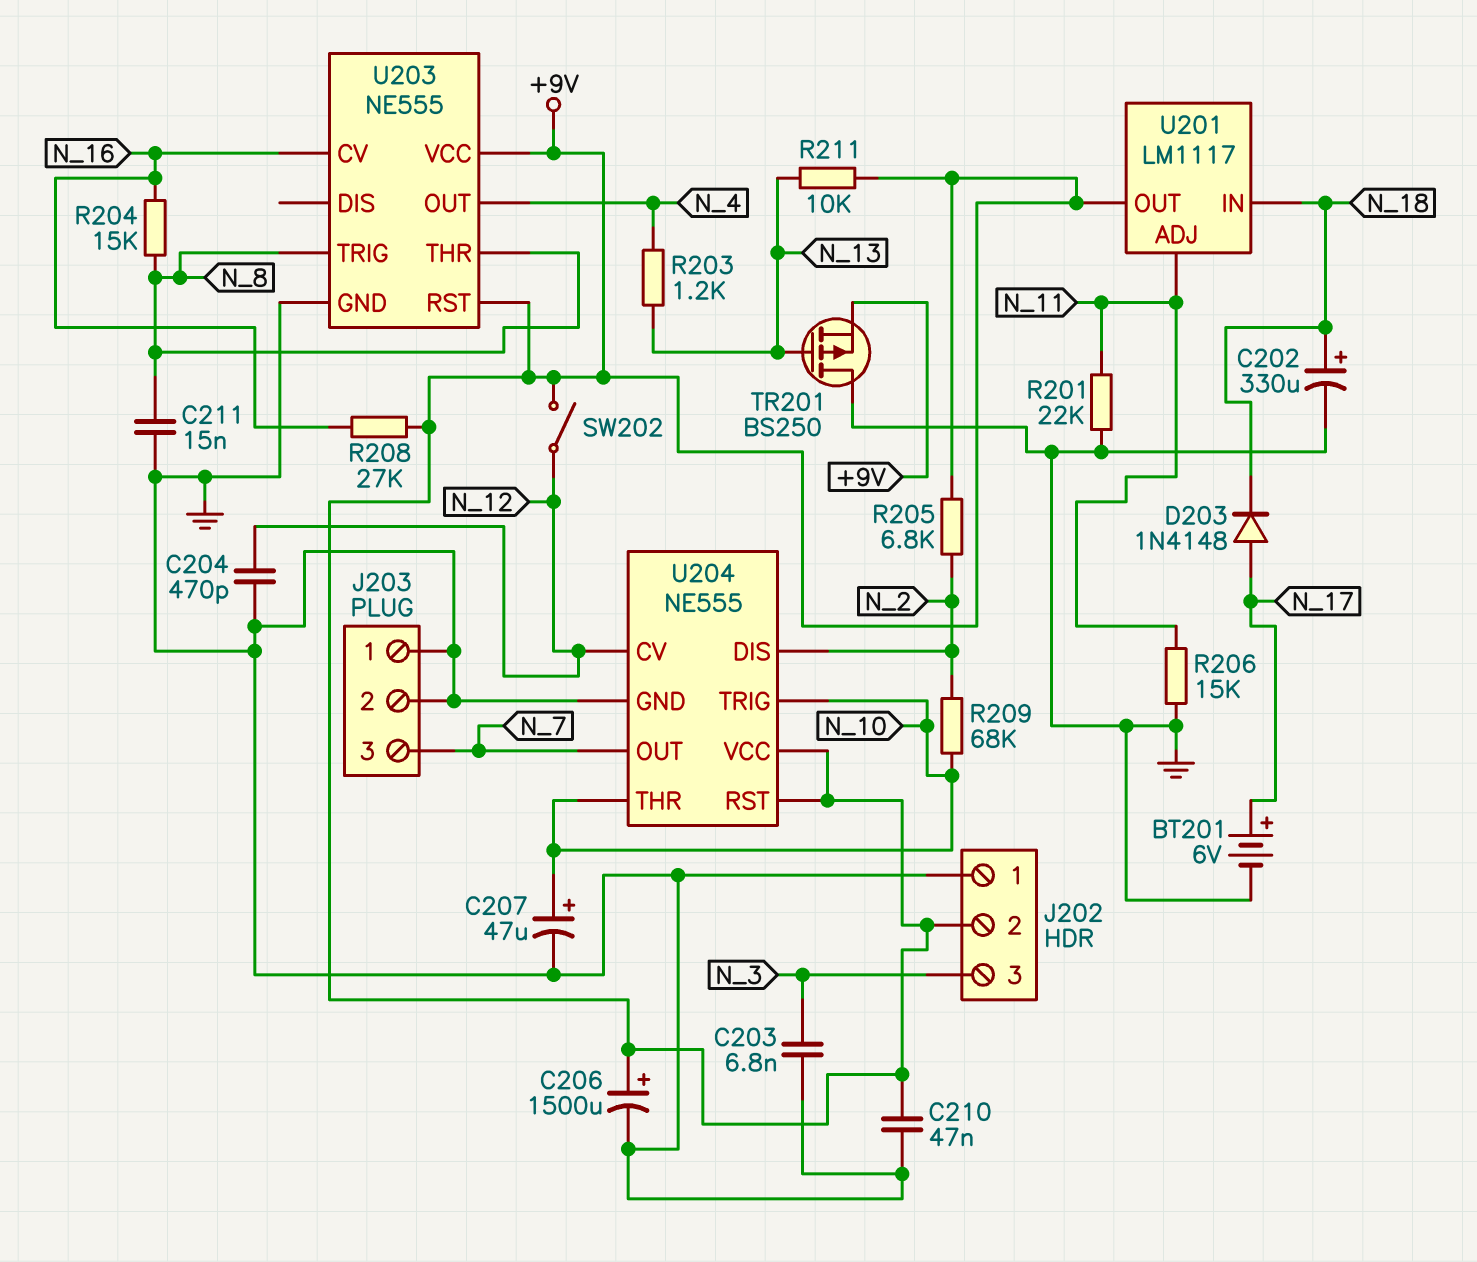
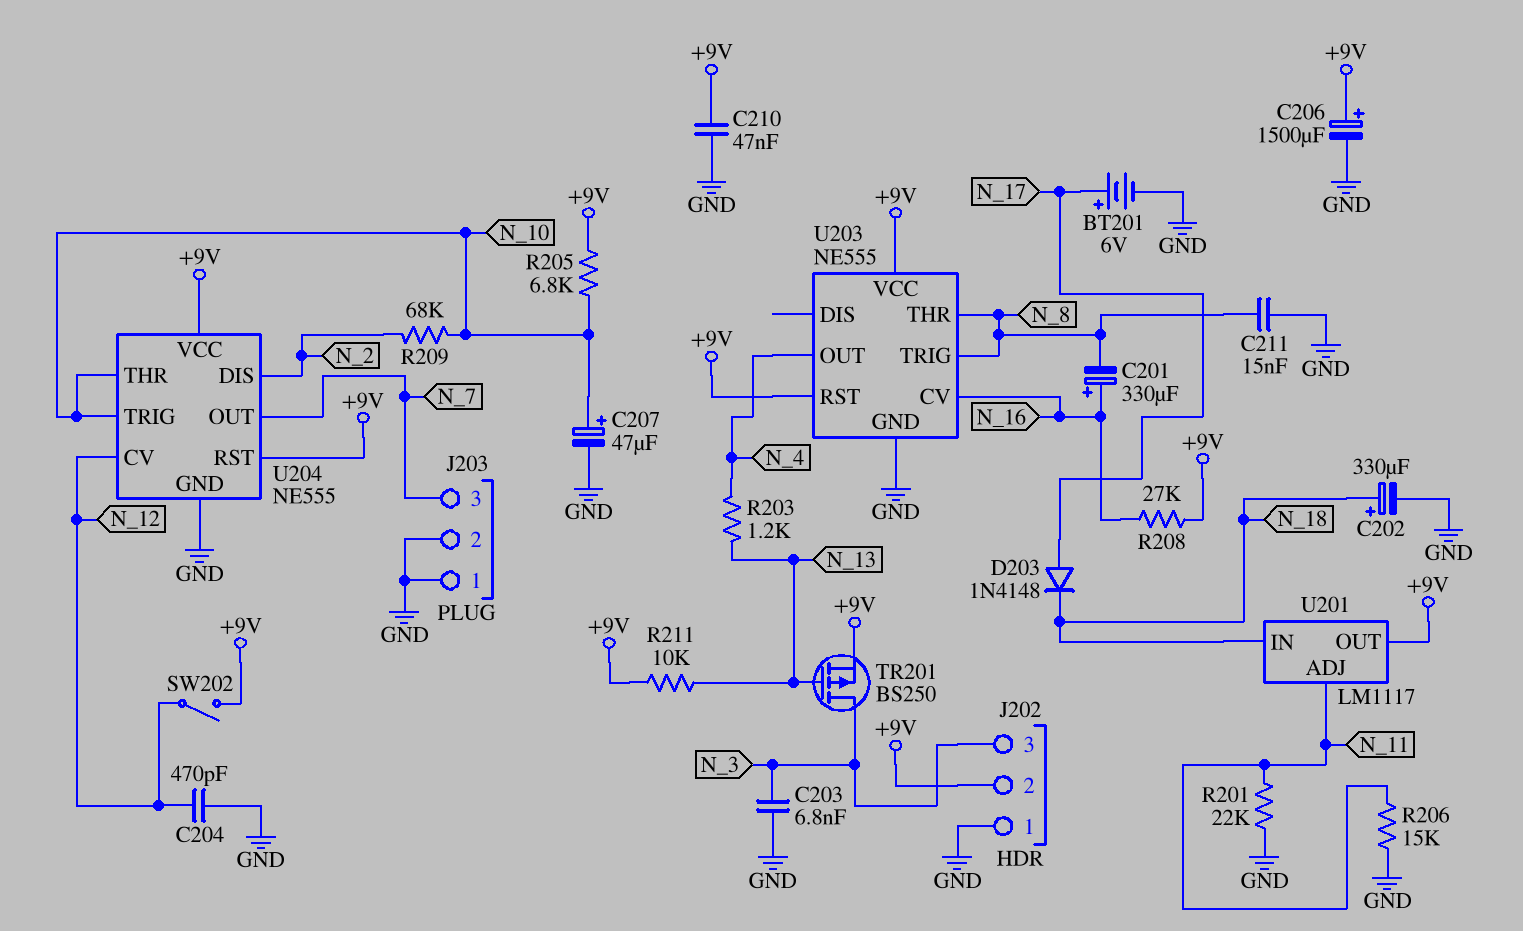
C201: none -> 330uF (plus N_16, minus N_8)
R204: 15k (N_8, N_16) -> none
R205: 6.8k (+9V, N_2) -> 6.8k (+9V, N_10)
TR201: PMOS BS250 (G N_13, D GND, S +9V) -> PMOS BS250 (G N_13, D N_3, S +9V)

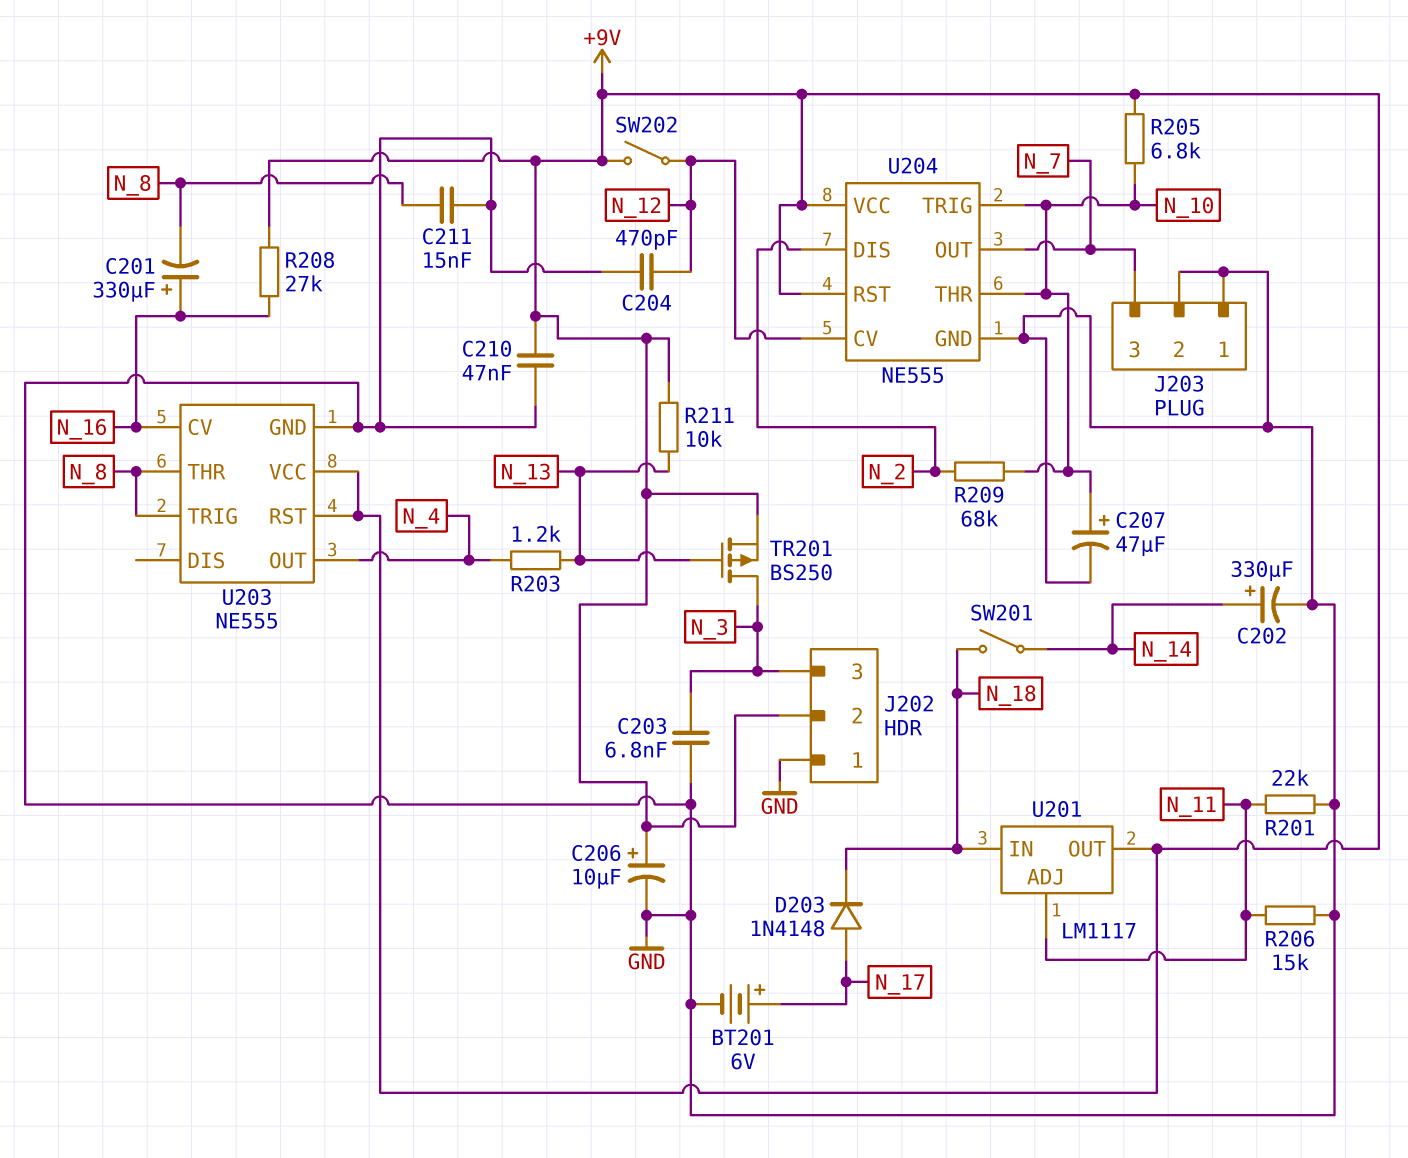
C202: 330uF (plus N_18, minus GND) -> 330uF (plus N_14, minus GND)
C206: 1500uF (plus +9V, minus GND) -> 10uF (plus +9V, minus GND)
SW201: none -> switch (N_14, N_18)

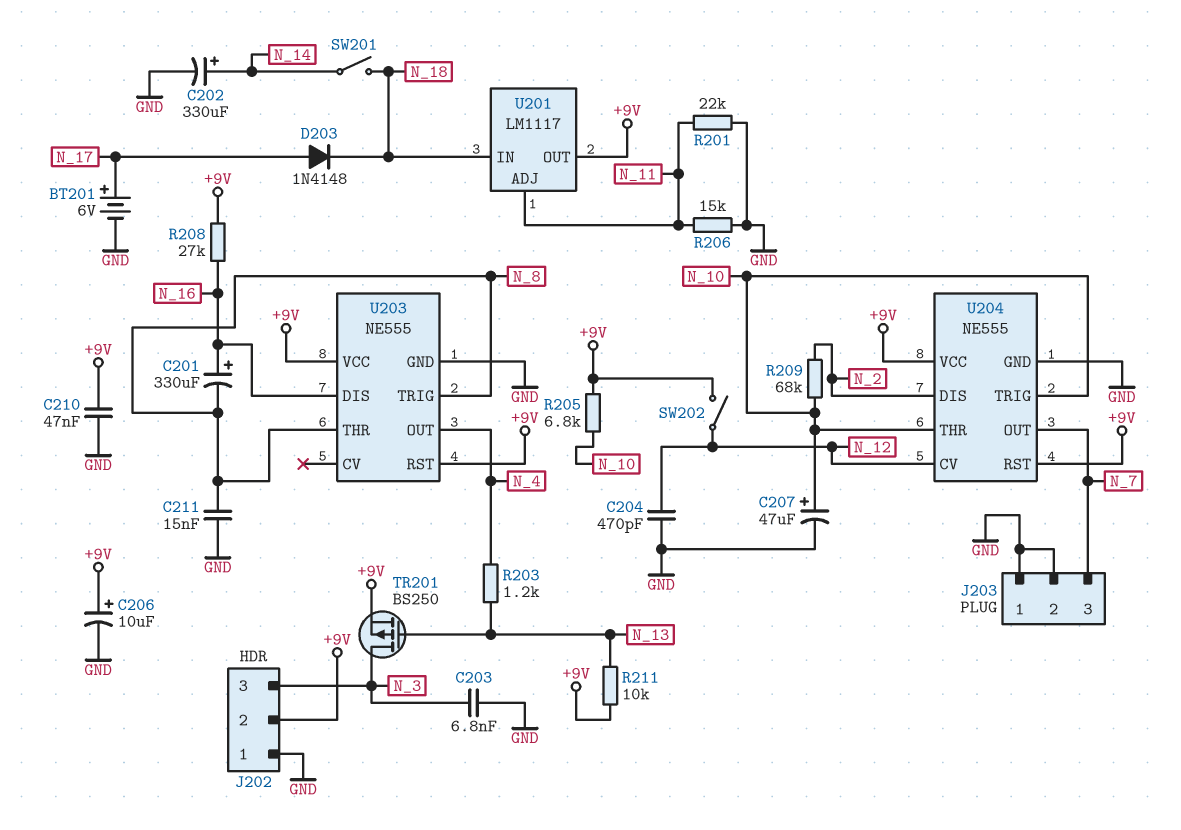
U203 pin CV: N_16 -> none
U203 pin DIS: none -> N_16

